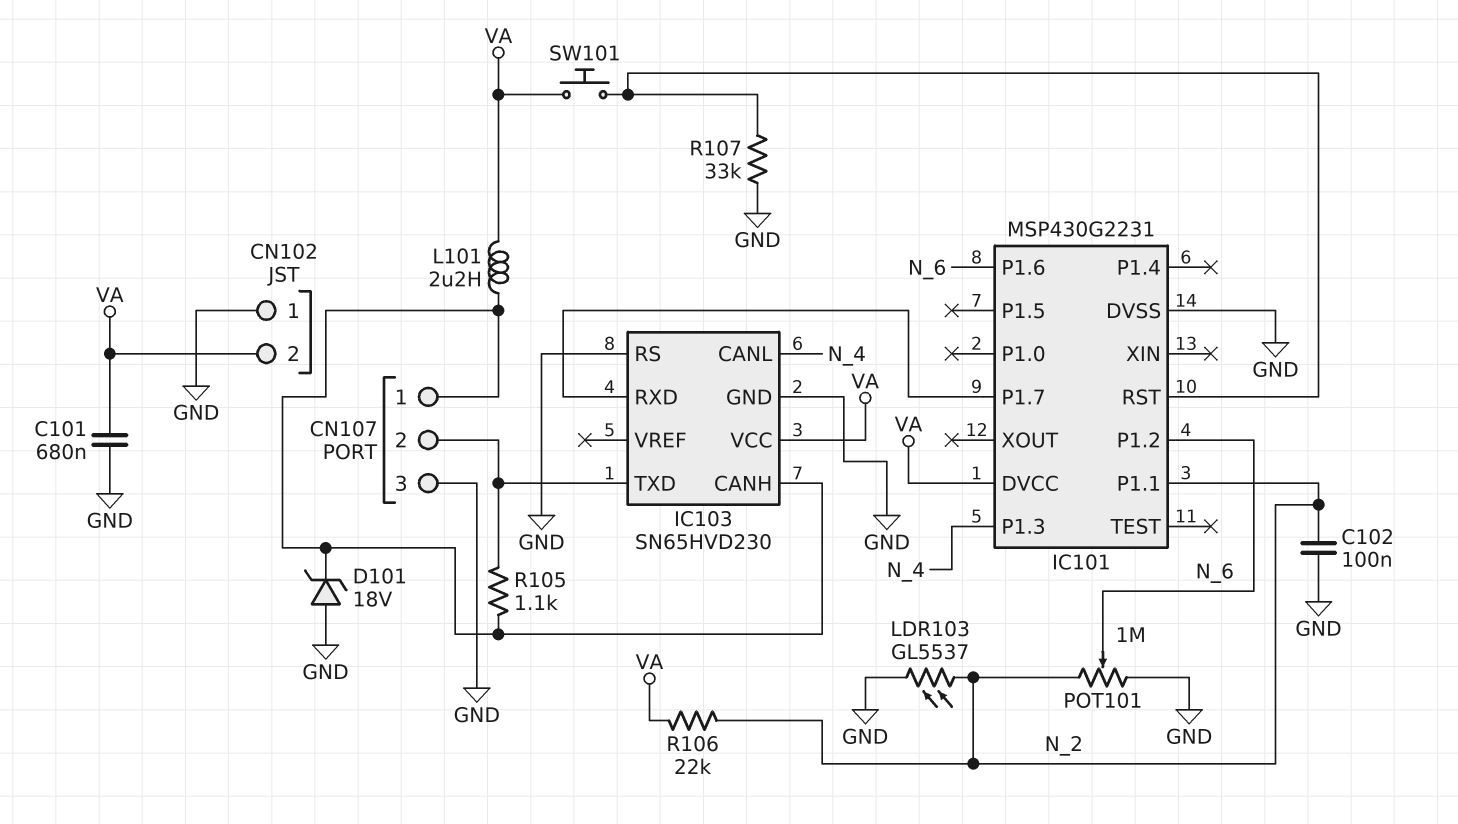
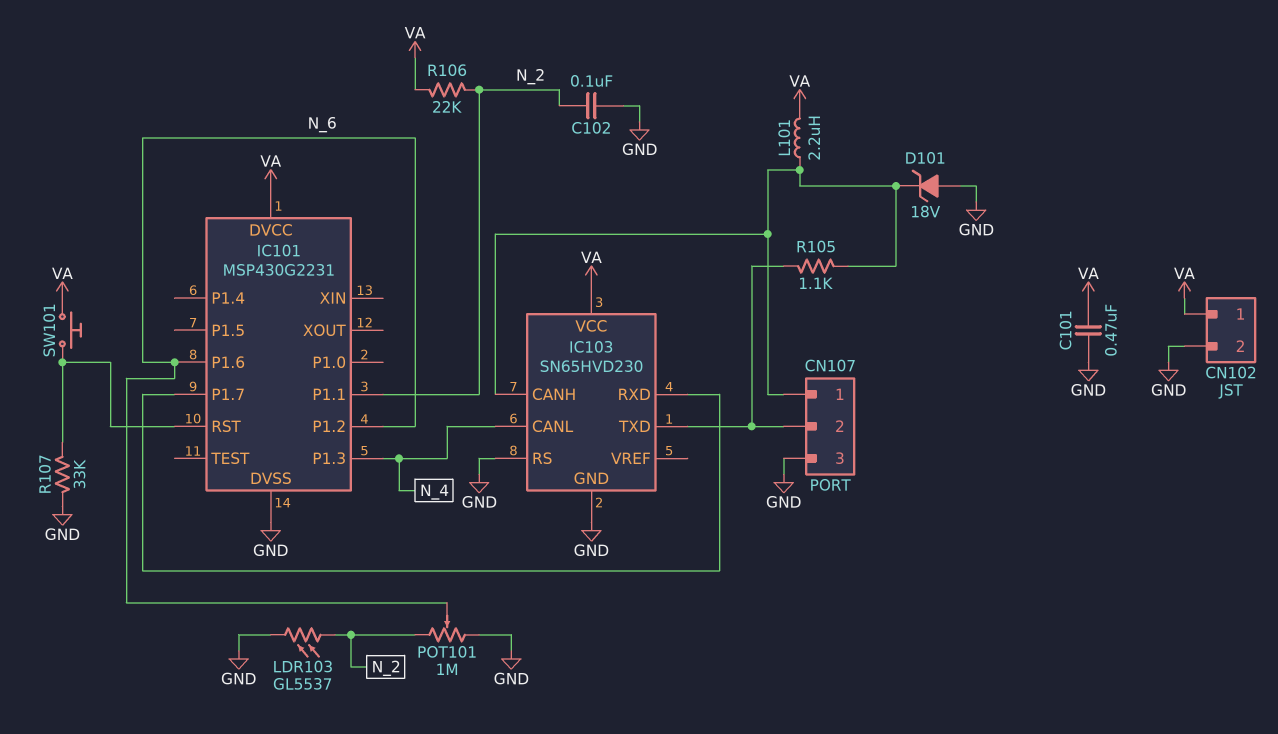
C101: 680nF (GND, VA) -> 470nF (GND, VA)
CN102 pin 1: GND -> VA
CN102 pin 2: VA -> GND

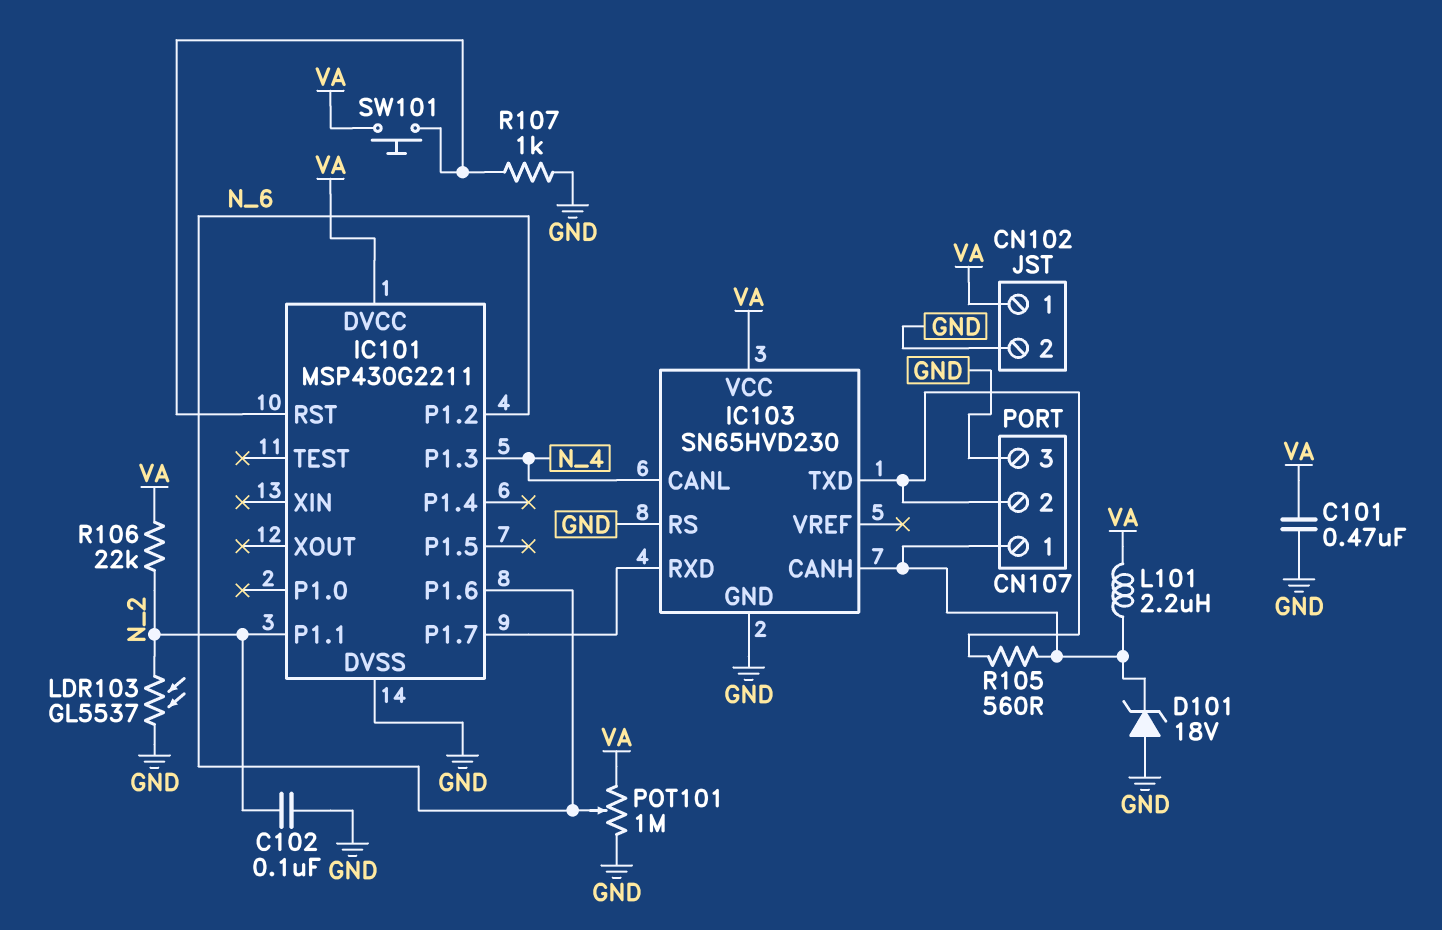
IC101: MSP430G2231 -> MSP430G2211
POT101: 1M (GND, N_2, wiper N_6) -> 1M (GND, VA, wiper N_6)
R105: 1.1k (CN107/1, CN107/2) -> 560 (CN107/1, CN107/2)
R107: 33k (GND, IC101/RST) -> 1k (GND, IC101/RST)

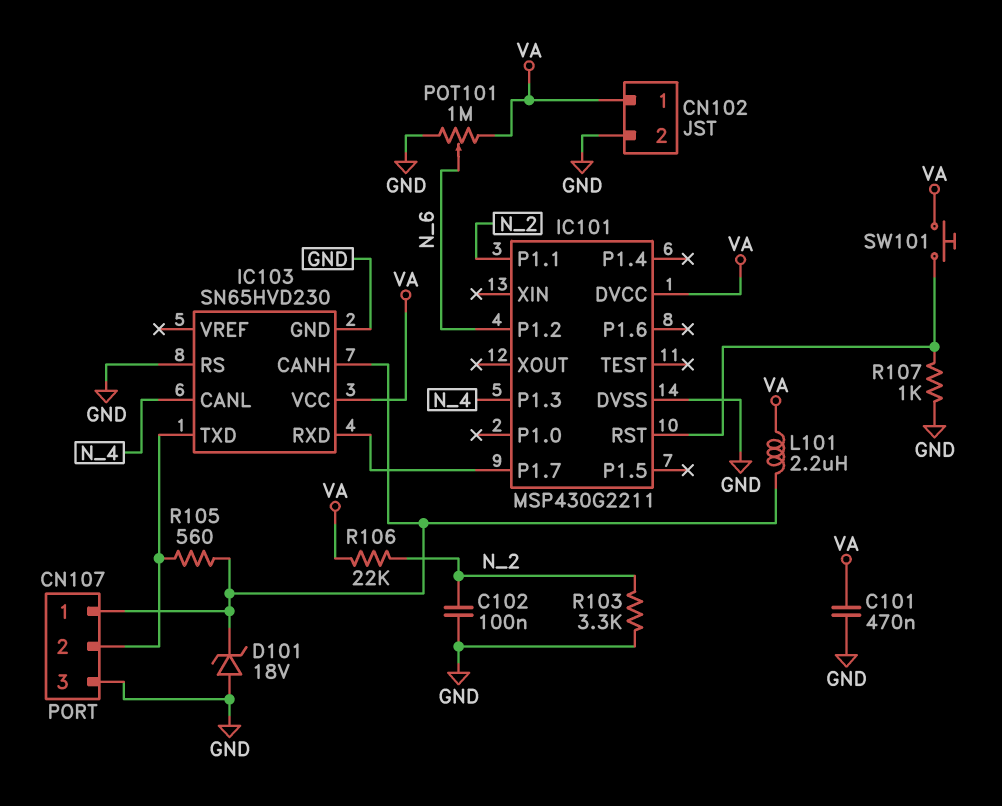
IC101 pin P1.6: N_6 -> none
LDR103: GL5537 (GND, N_2) -> none
R103: none -> 3.3k (GND, N_2)

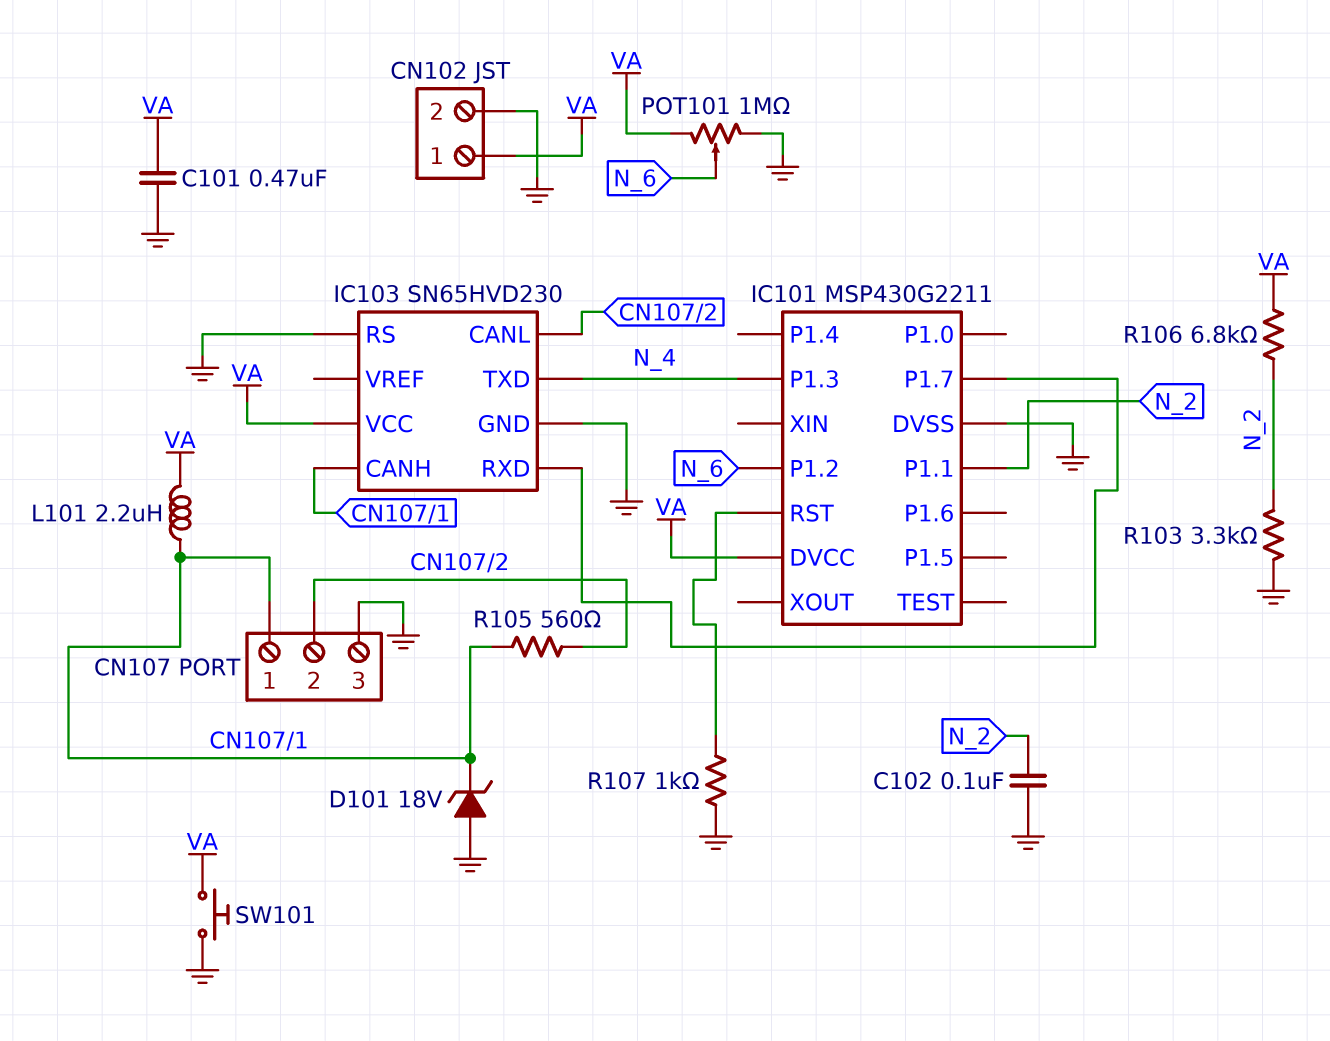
IC103 pin CANL: N_4 -> CN107/2
IC103 pin TXD: CN107/2 -> N_4
R106: 22k (N_2, VA) -> 6.8k (N_2, VA)
SW101: button (IC101/RST, VA) -> button (GND, VA)

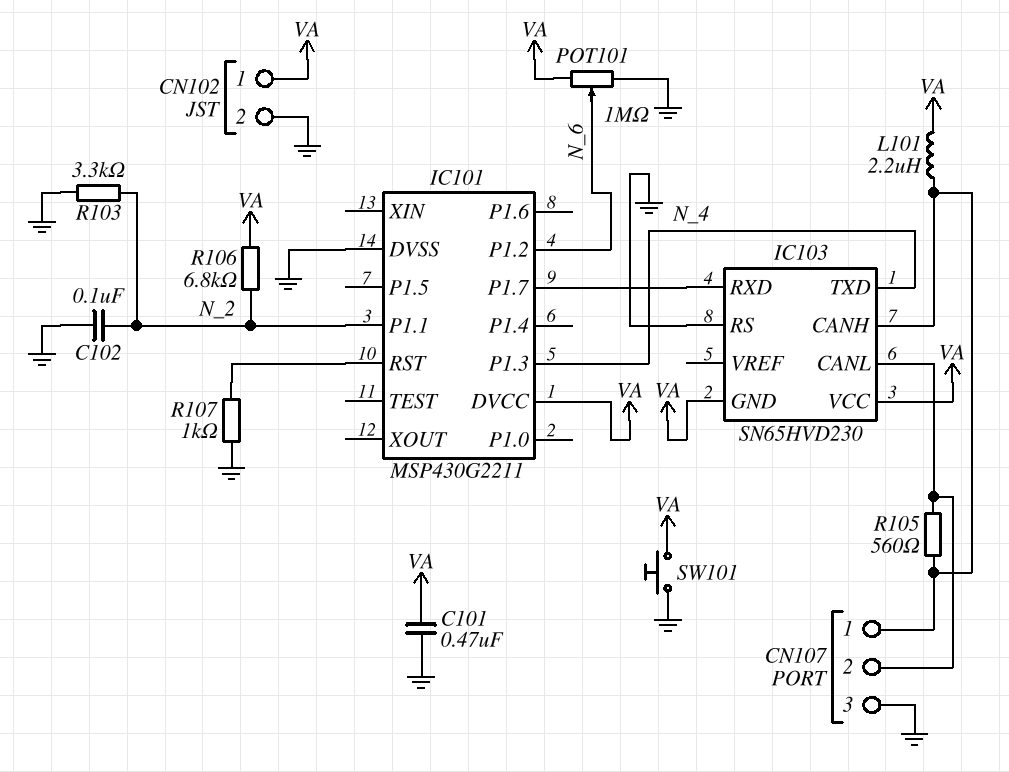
D101: zener 18V (A GND, K CN107/1) -> none
IC103 pin GND: GND -> VA

